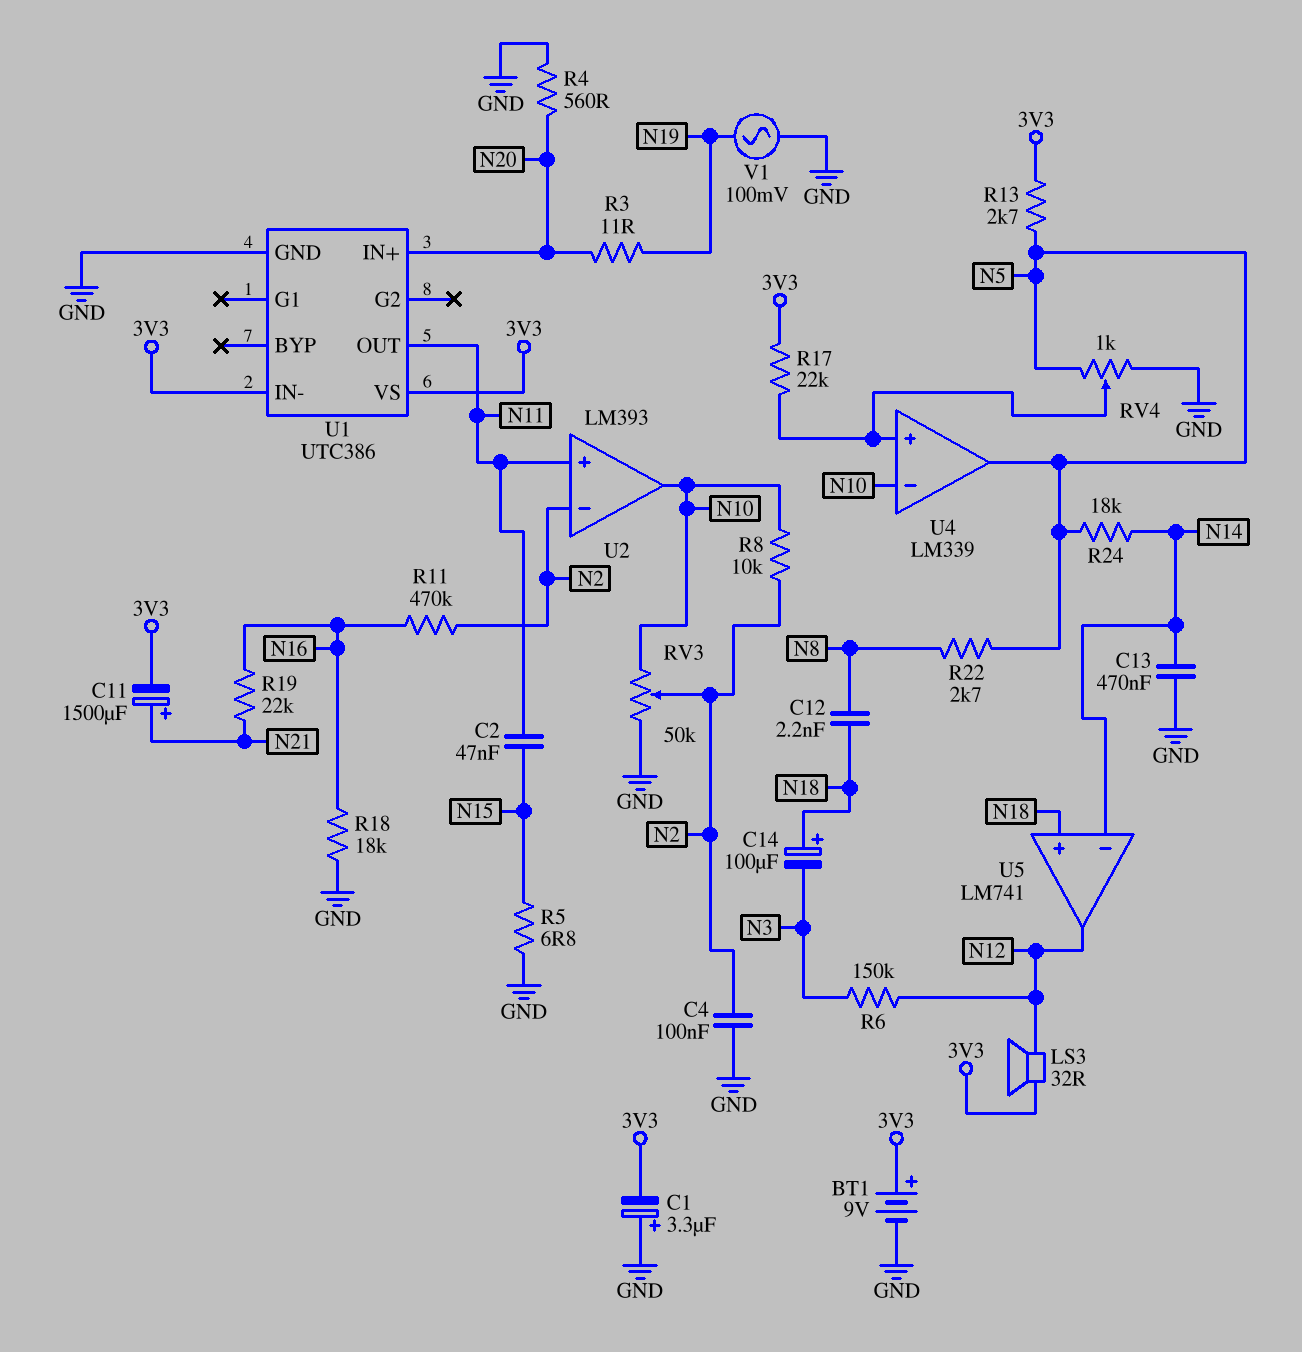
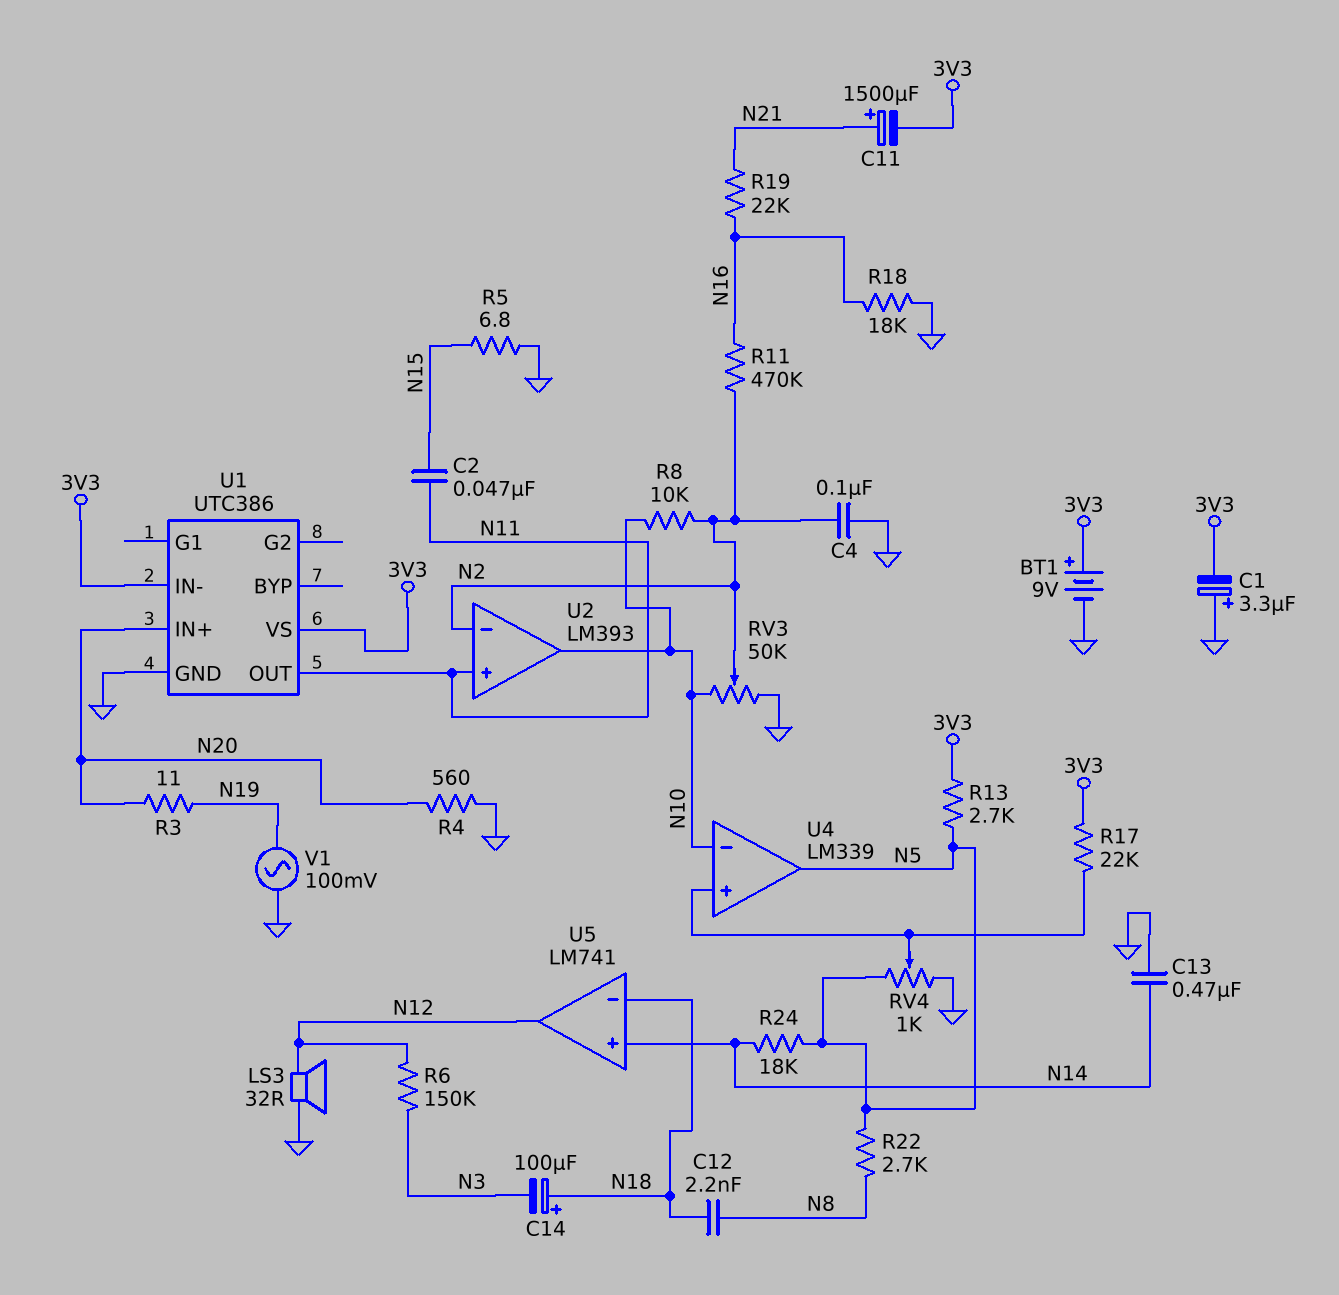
LS3: speaker 32R (3V3, N12) -> speaker 32R (GND, N12)
U5 pin in+: N18 -> N14
U5 pin in-: N14 -> N18

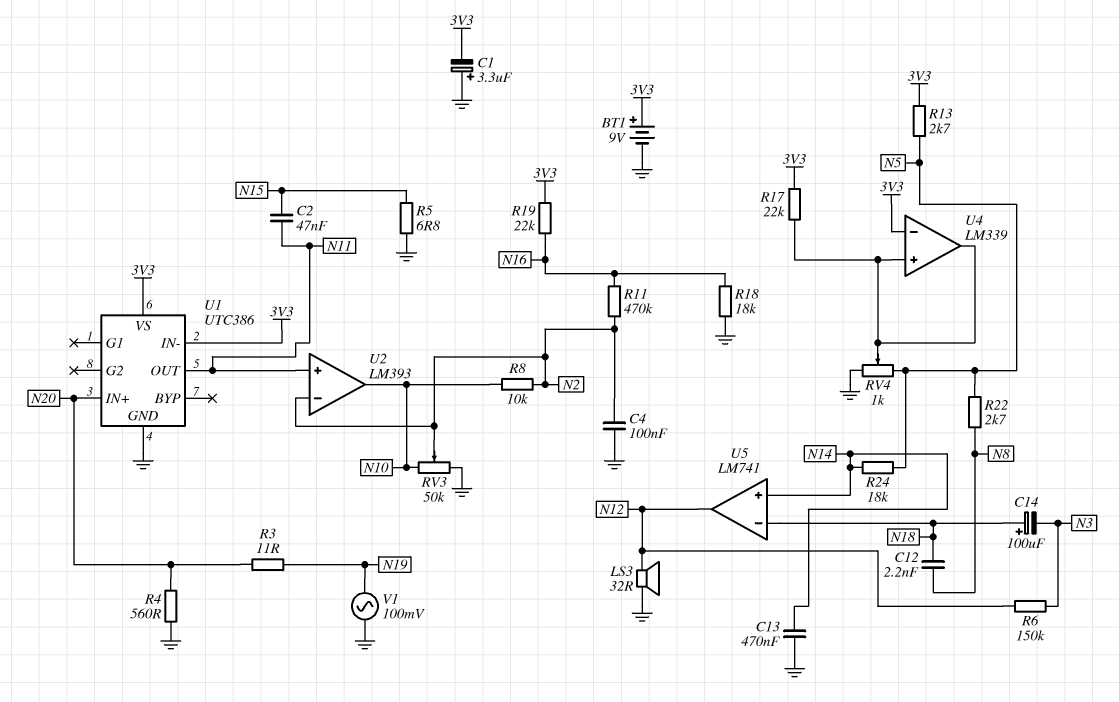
C11: 1500uF (plus N21, minus 3V3) -> none
R19: 22k (N16, N21) -> 22k (3V3, N16)
U4 pin in-: N10 -> 3V3
U4 pin out: N5 -> U4/in+

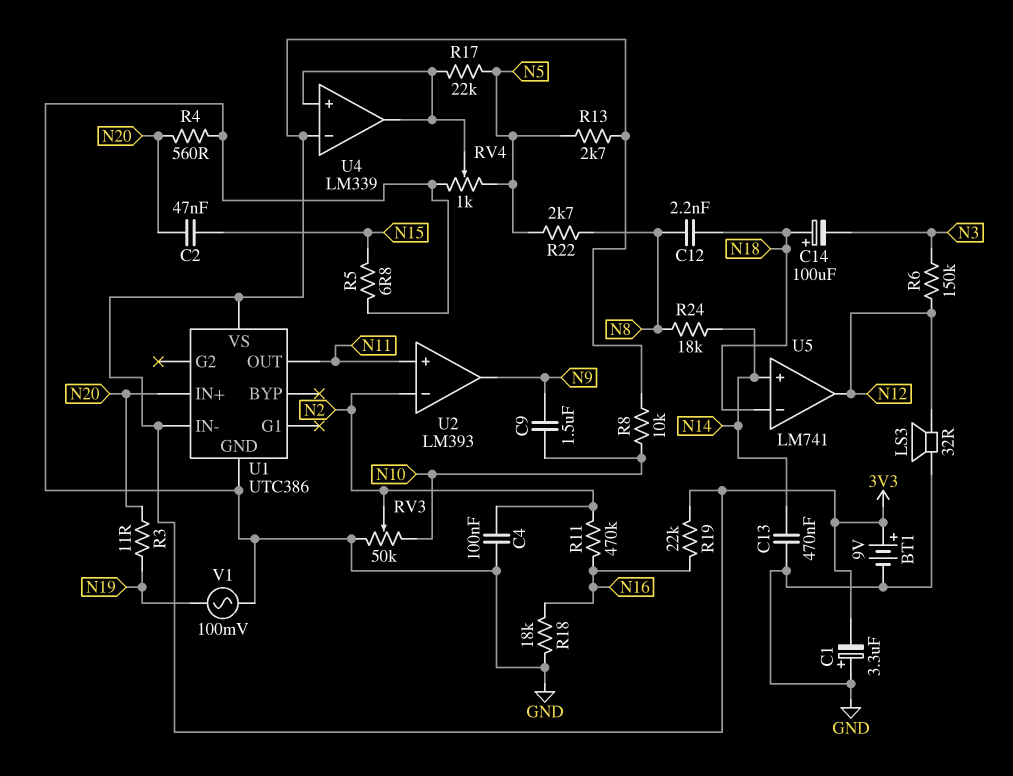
C2: 47nF (N11, N15) -> 47nF (N15, N20)
C9: none -> 1.5uF (N9, N10)
R8: 10k (N2, N10) -> 10k (3V3, N10)
R17: 22k (3V3, U4/in+) -> 22k (N5, U4/in+)
R24: 18k (N5, N14) -> 18k (N8, N14)
U2 pin out: N10 -> N9

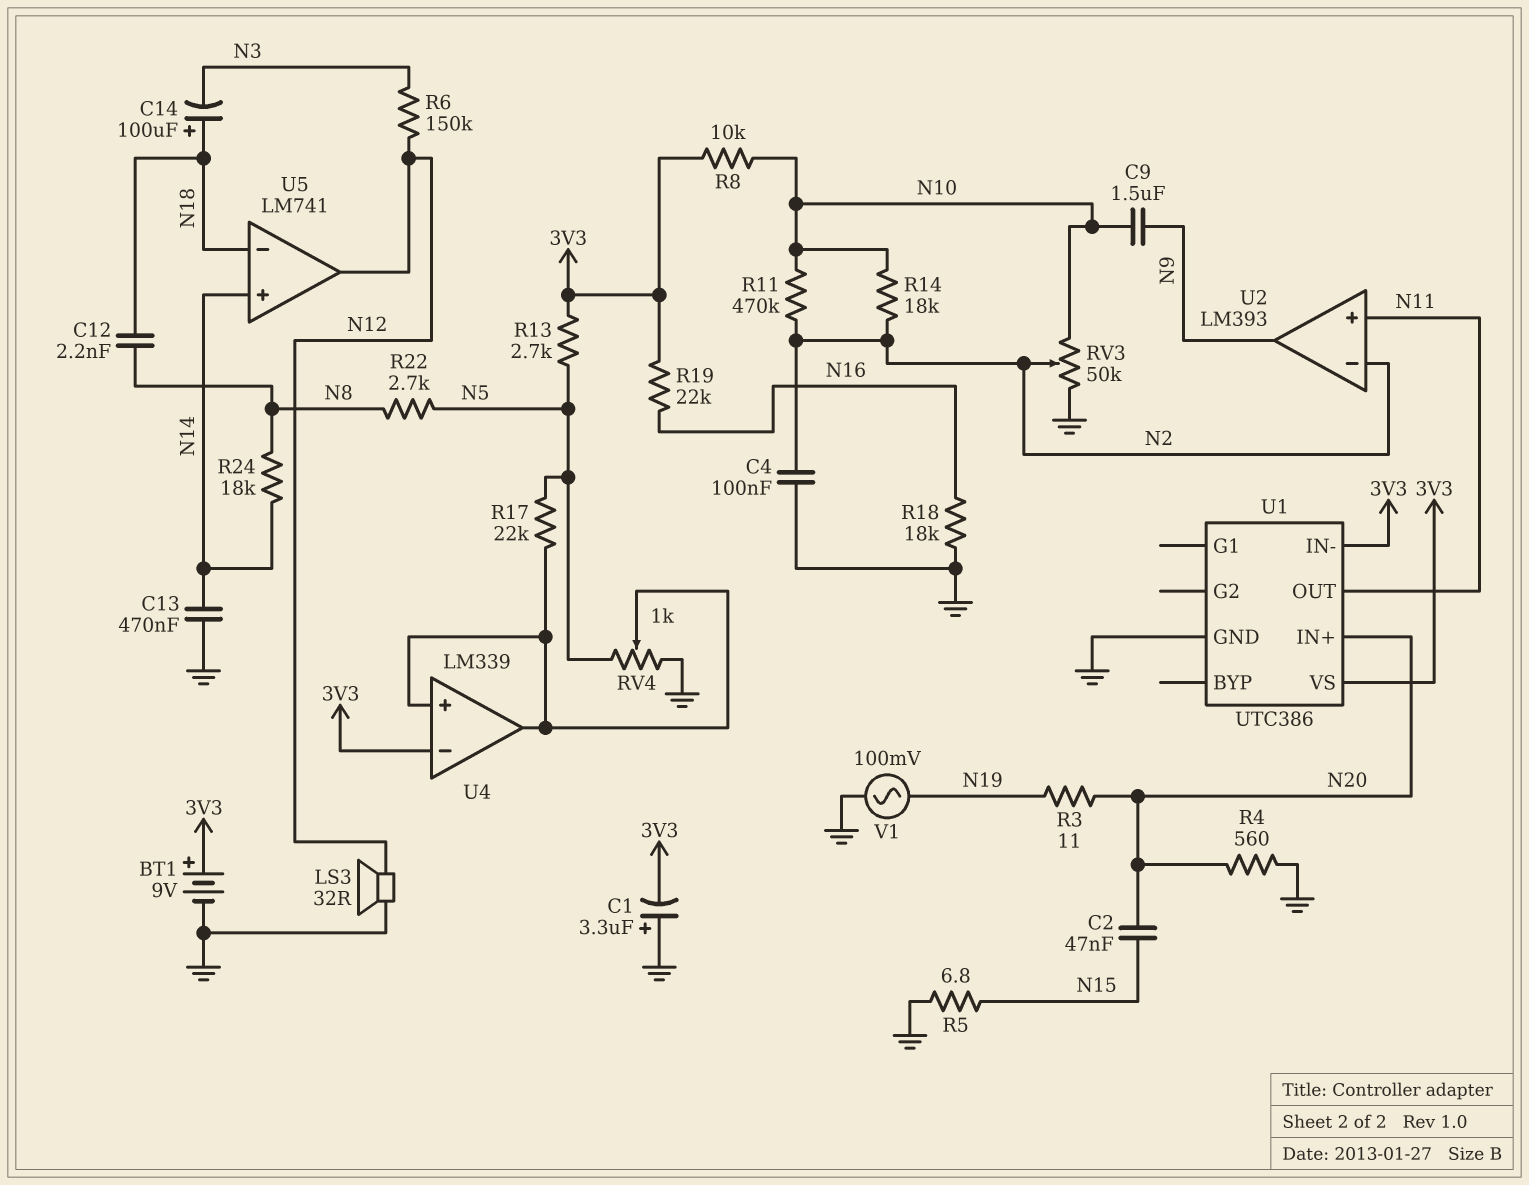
R11: 470k (N2, N16) -> 470k (N2, N10)
R14: none -> 18k (N2, N10)

